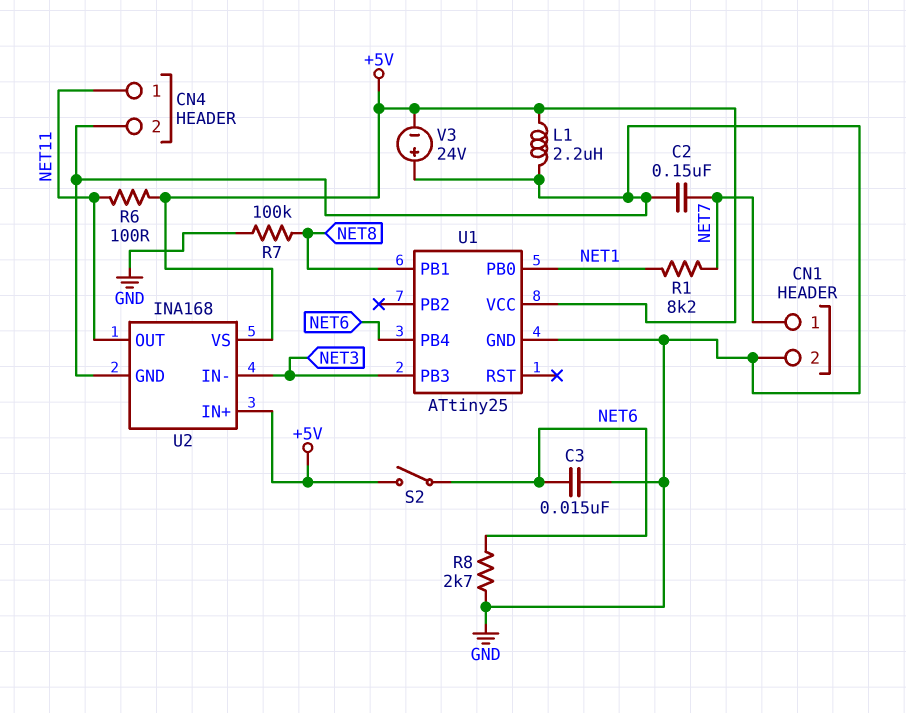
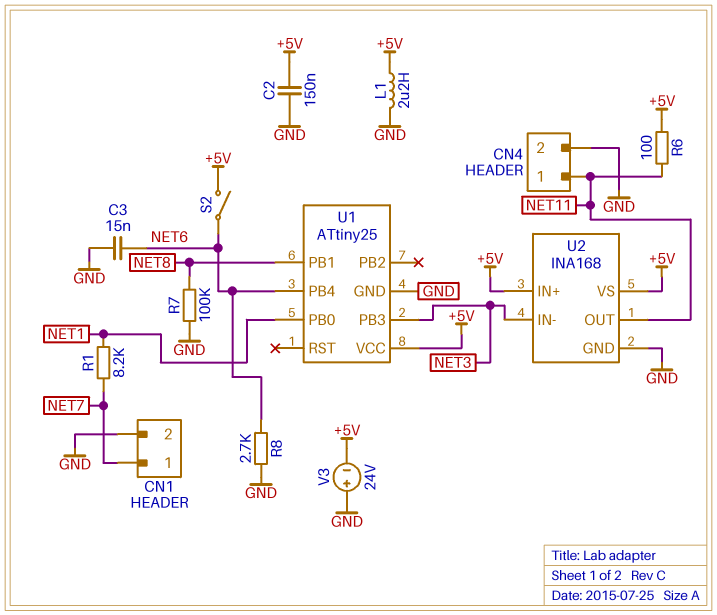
C2: 150nF (GND, NET7) -> 150nF (+5V, GND)

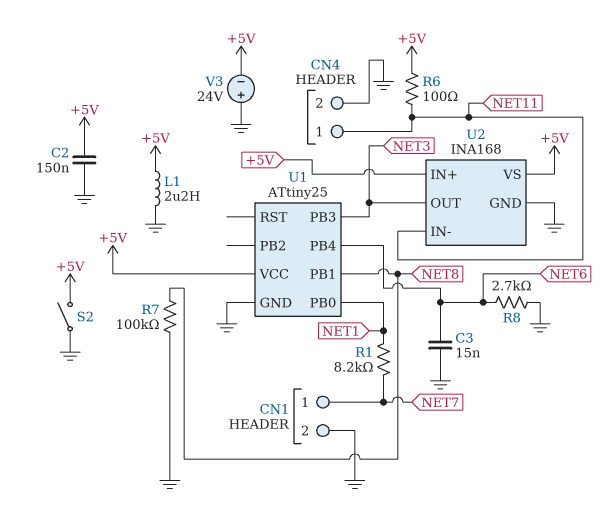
S2: switch (+5V, NET6) -> switch (+5V, GND)
U2 pin IN-: NET3 -> NET11
U2 pin OUT: NET11 -> NET3

